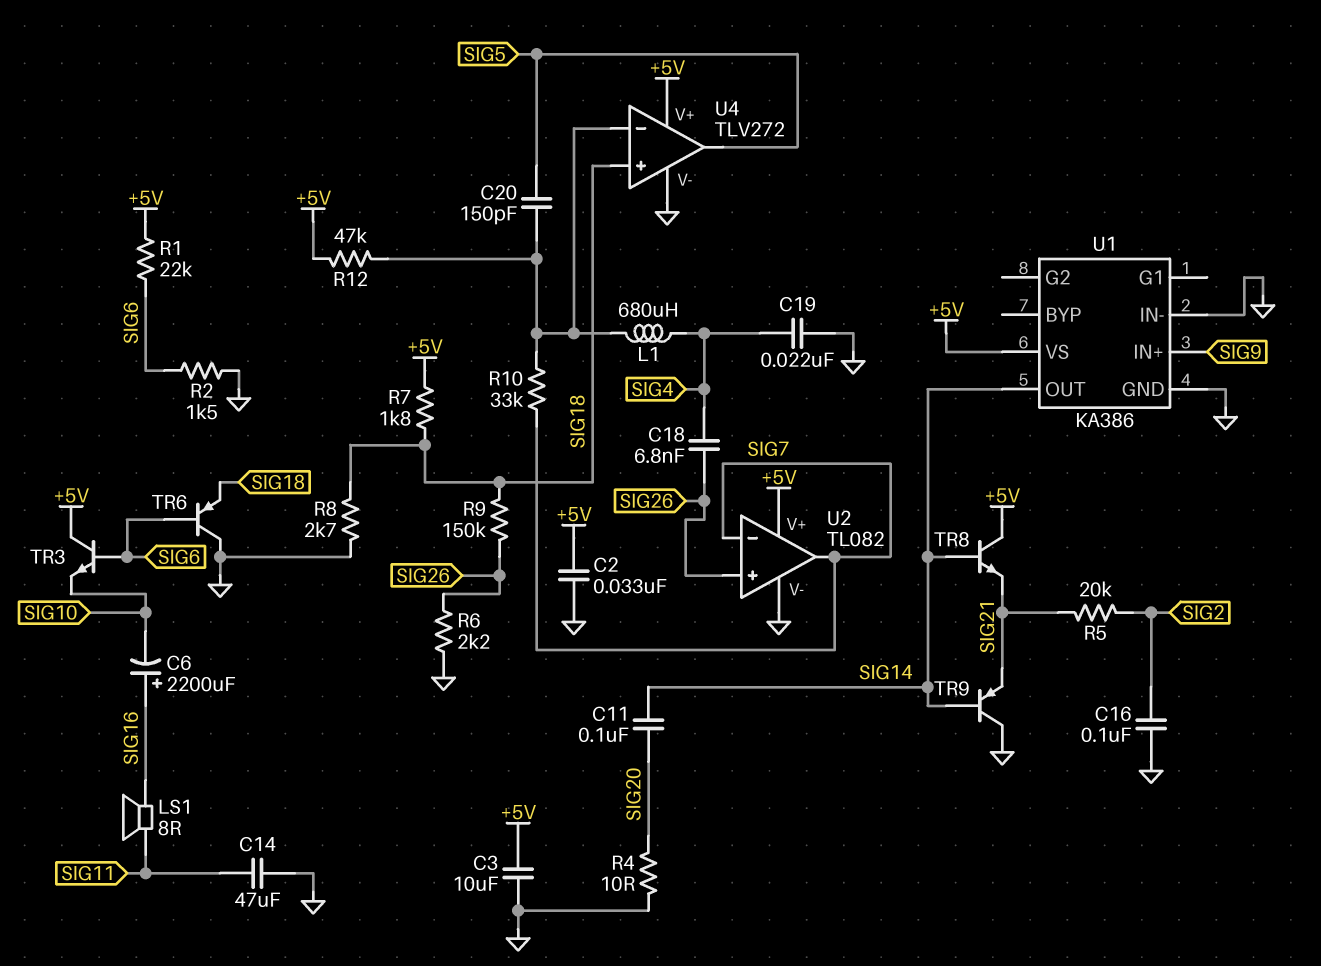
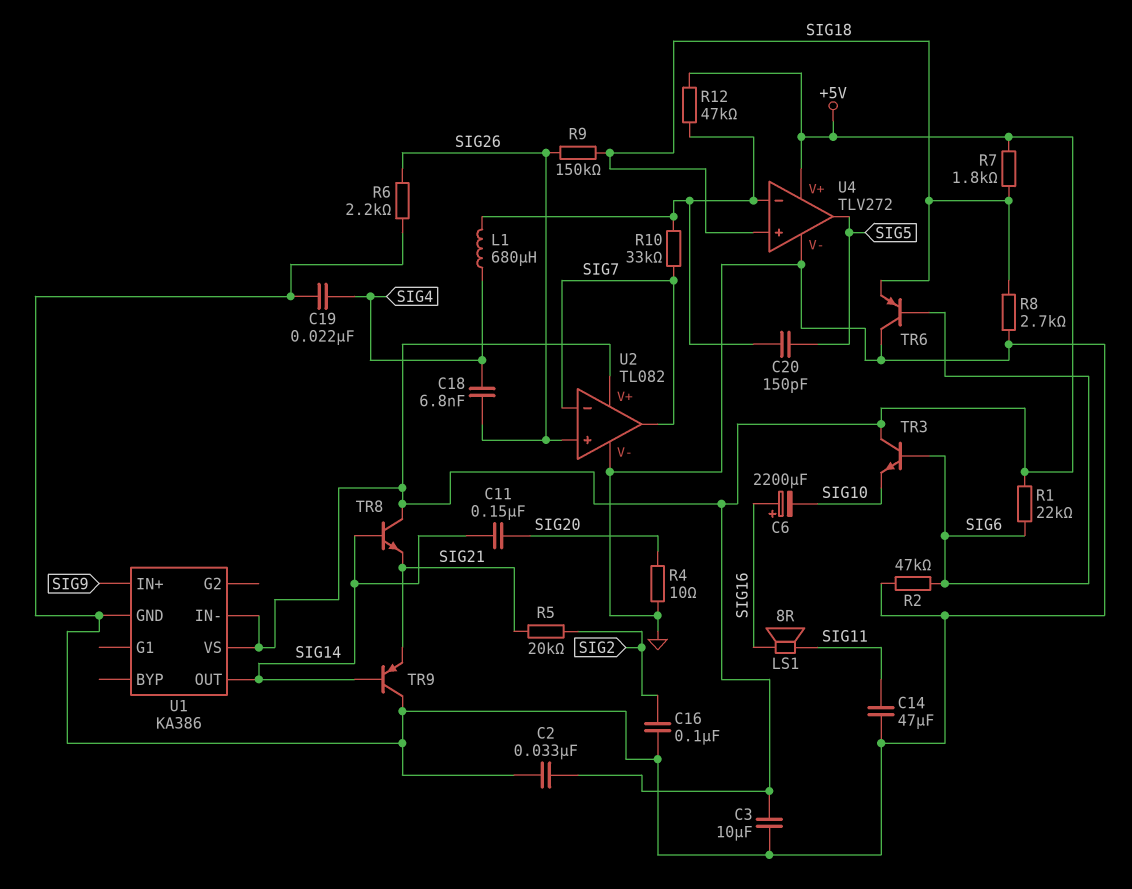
C11: 100nF (SIG14, SIG20) -> 150nF (SIG14, SIG20)
R2: 1.5k (GND, SIG6) -> 47k (GND, SIG6)
U1 pin IN-: GND -> +5V

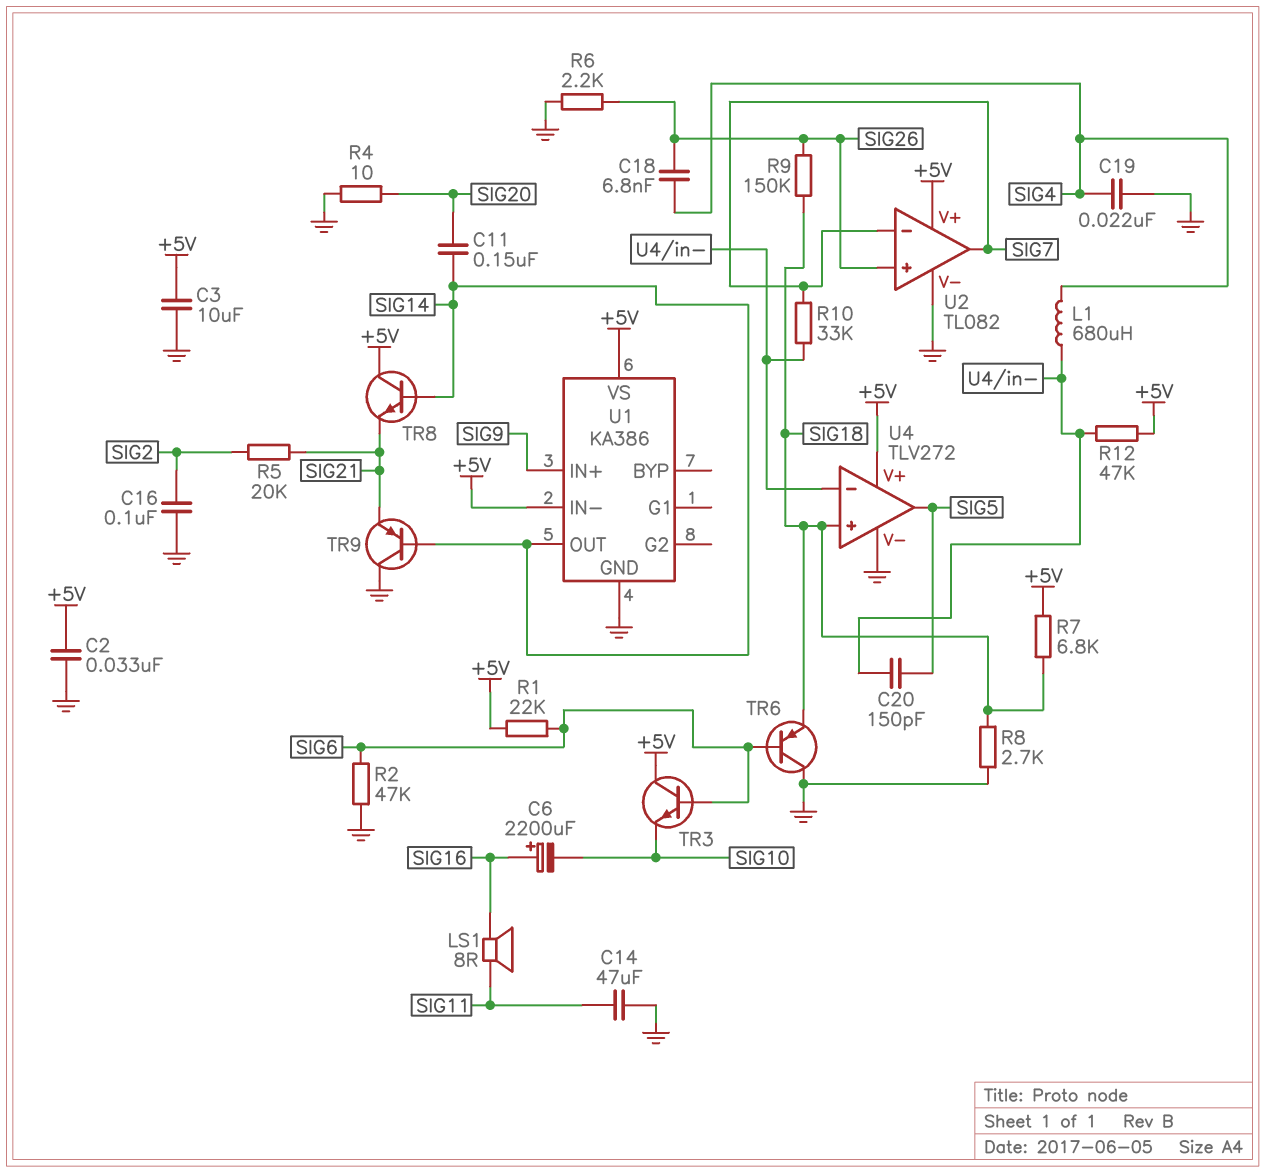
R7: 1.8k (+5V, SIG18) -> 6.8k (+5V, SIG18)

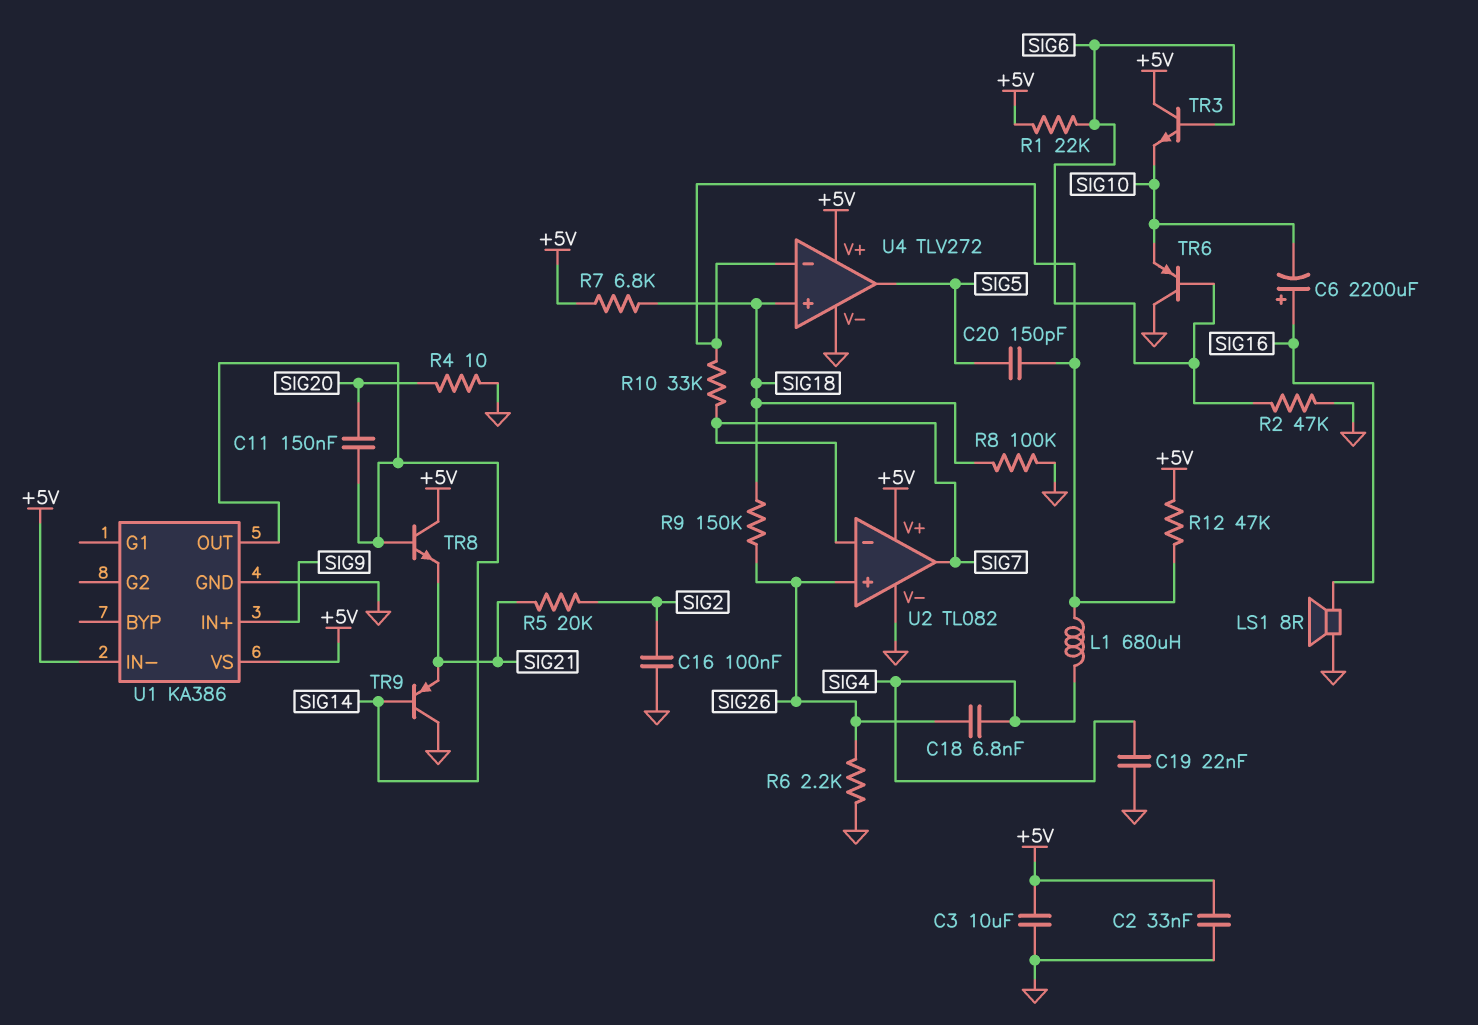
C14: 47uF (GND, SIG11) -> none
LS1: speaker 8R (SIG11, SIG16) -> speaker 8R (GND, SIG16)
R8: 2.7k (GND, SIG18) -> 100k (GND, SIG18)
TR6: PNP (B SIG6, C GND, E SIG18) -> PNP (B SIG6, C GND, E SIG10)

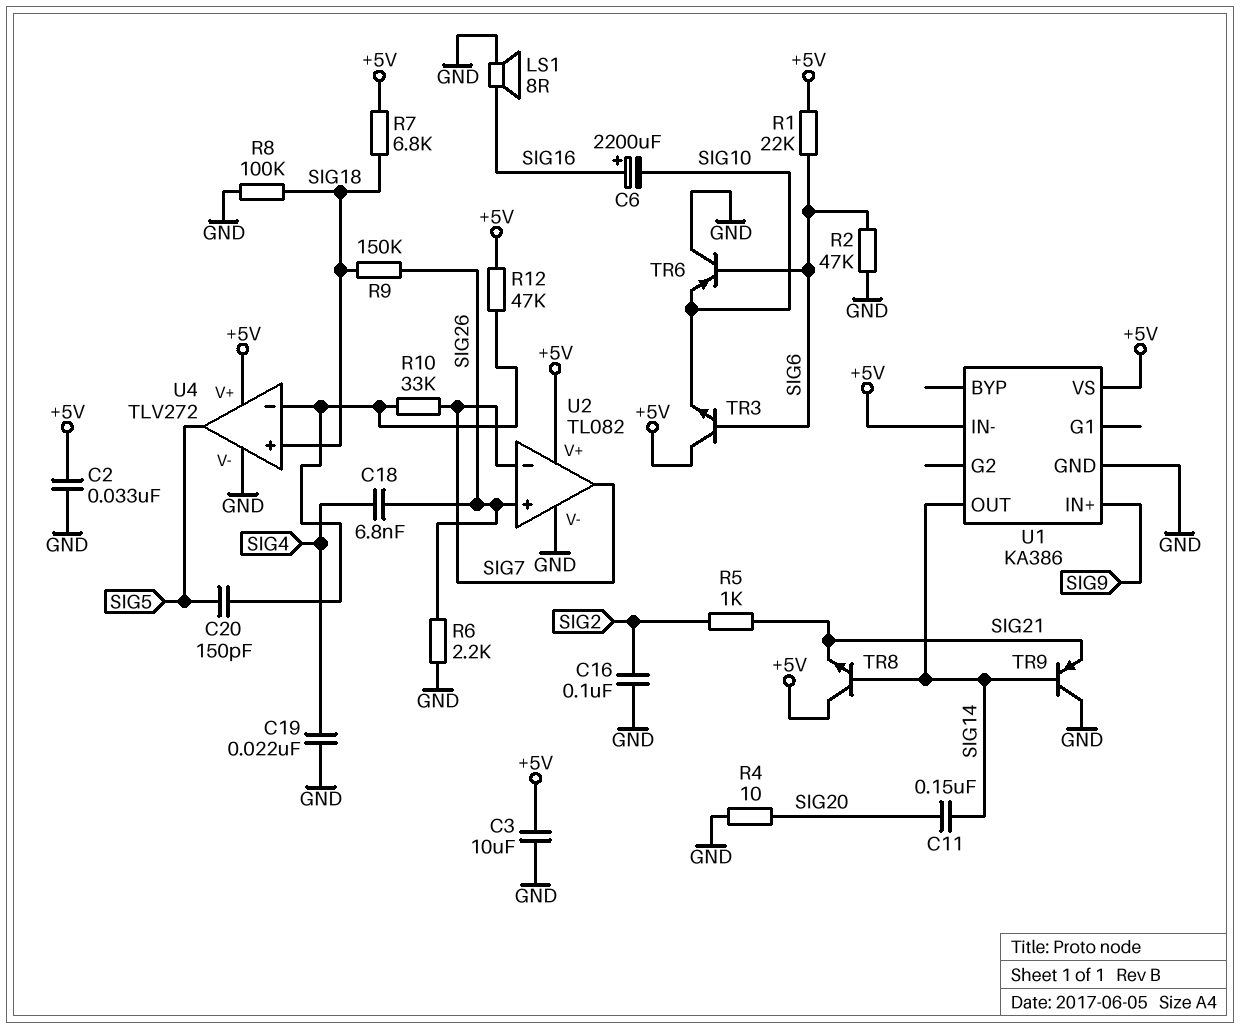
L1: 680uH (SIG4, U4/in-) -> none
R5: 20k (SIG2, SIG21) -> 1k (SIG2, SIG21)

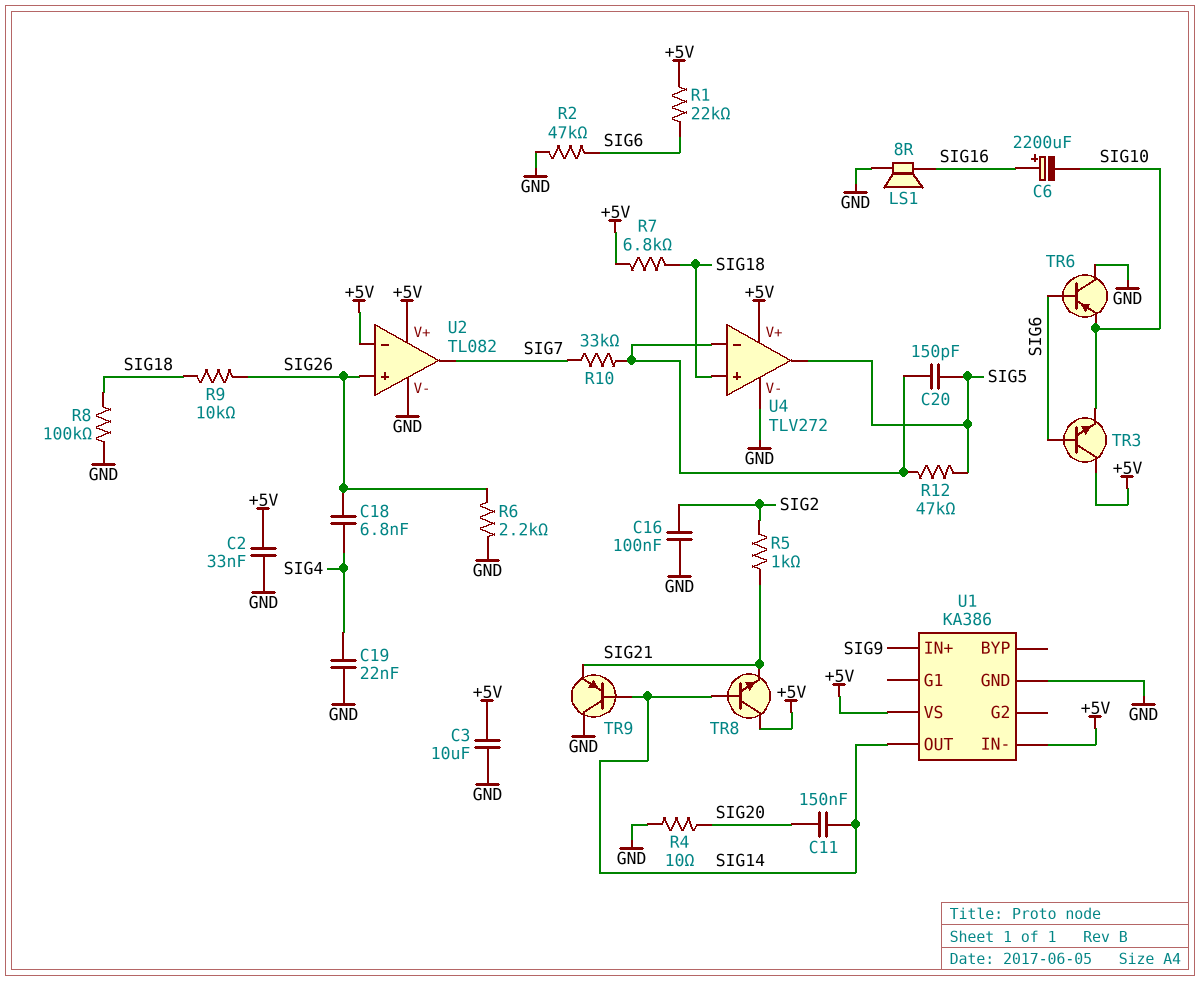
R9: 150k (SIG18, SIG26) -> 10k (SIG18, SIG26)
R12: 47k (+5V, U4/in-) -> 47k (SIG5, U4/in-)
U2 pin in-: SIG7 -> +5V

